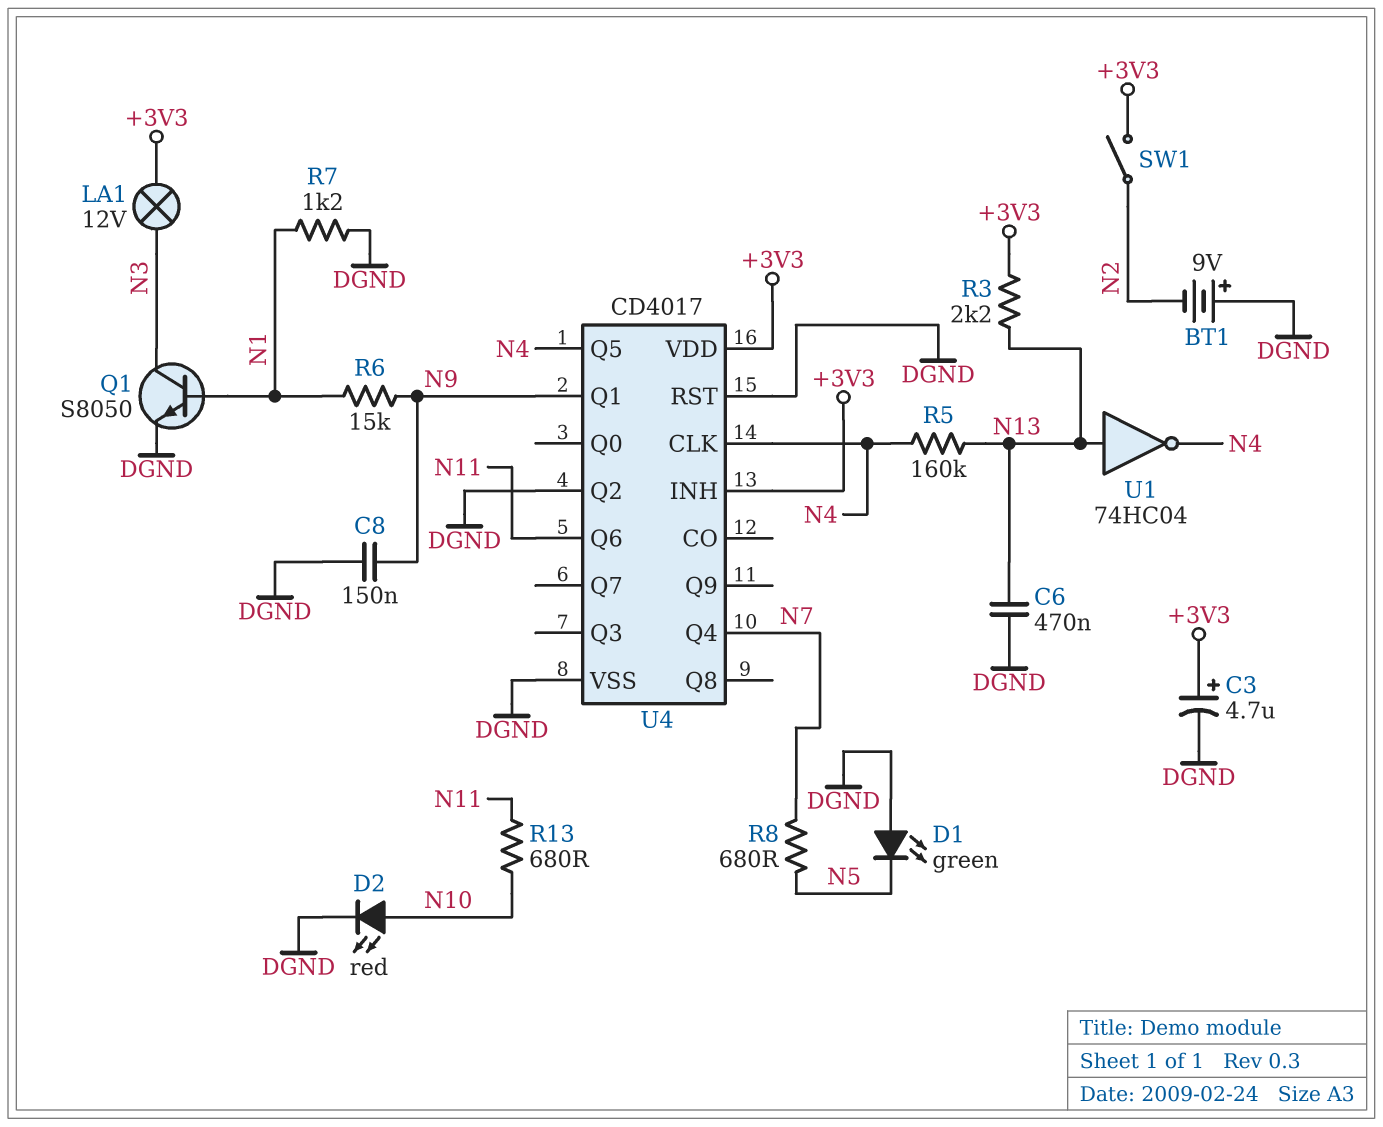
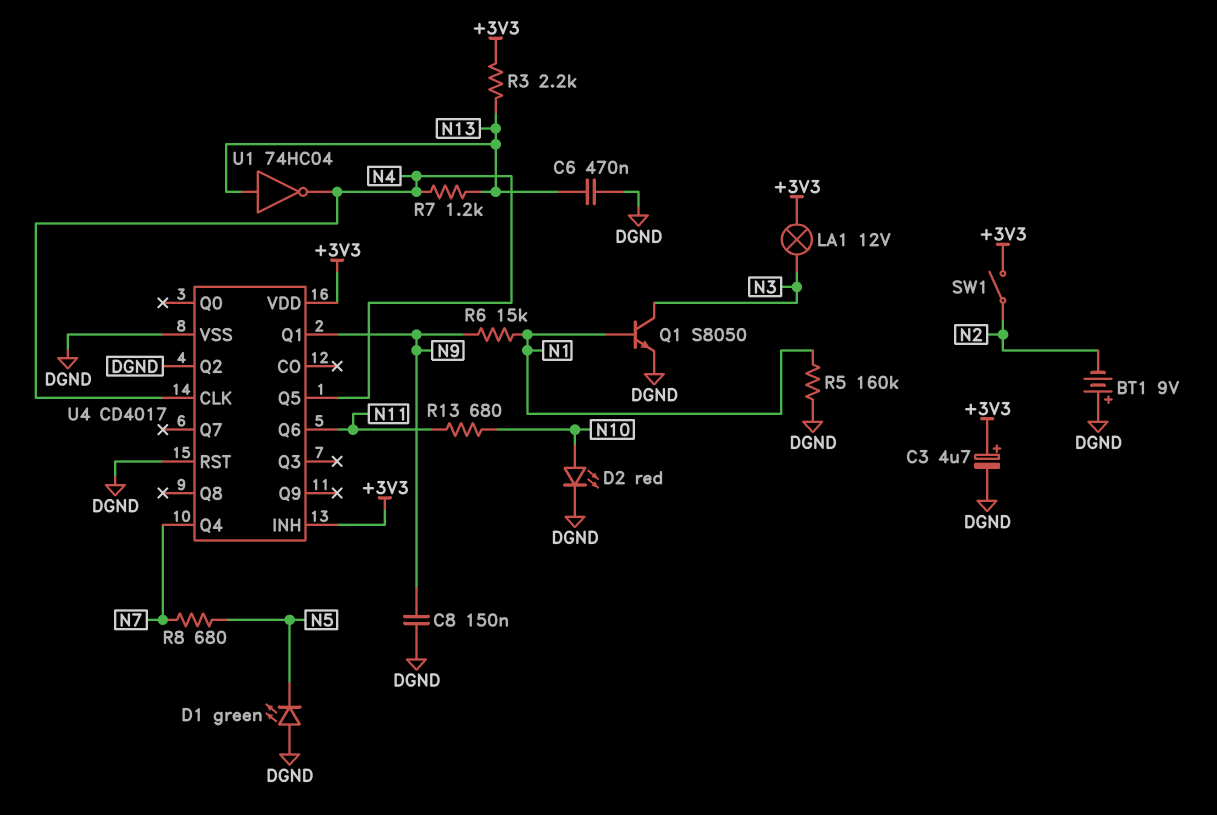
R5: 160k (N4, N13) -> 160k (DGND, N1)
R7: 1.2k (DGND, N1) -> 1.2k (N4, N13)

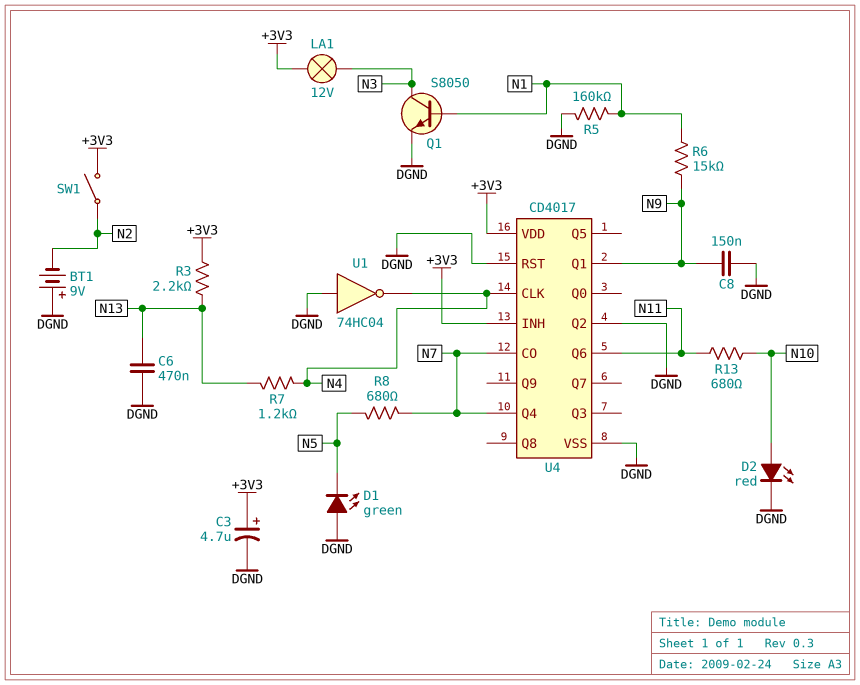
U1: NOT 74HC04 (in N13, out N4) -> NOT 74HC04 (in DGND, out N4)
U4 pin CO: none -> N7
U4 pin Q5: N4 -> none

